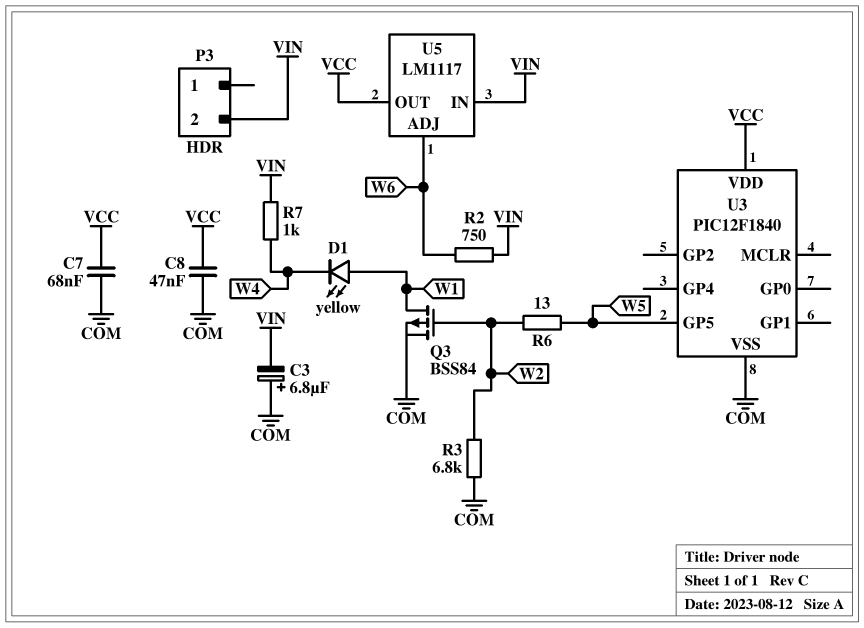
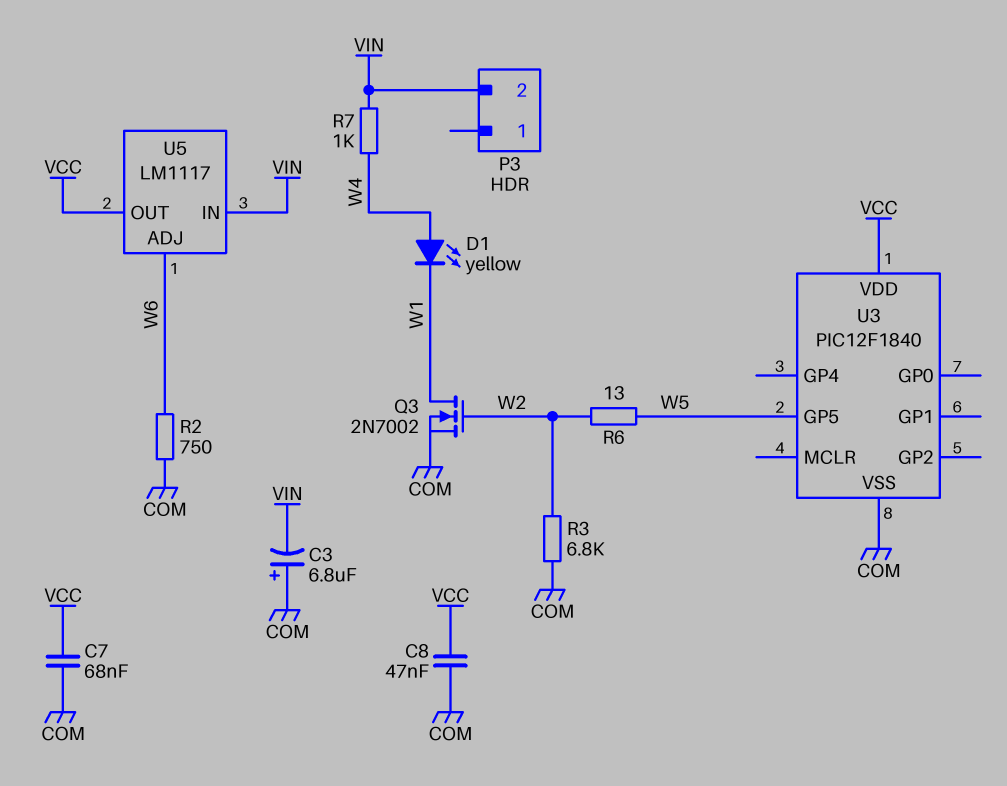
D1: LED yellow (A W1, K W4) -> LED yellow (A W4, K W1)
Q3: PMOS BSS84 (G W2, D W1, S COM) -> NMOS 2N7002 (G W2, D W1, S COM)
R2: 750 (VIN, W6) -> 750 (COM, W6)

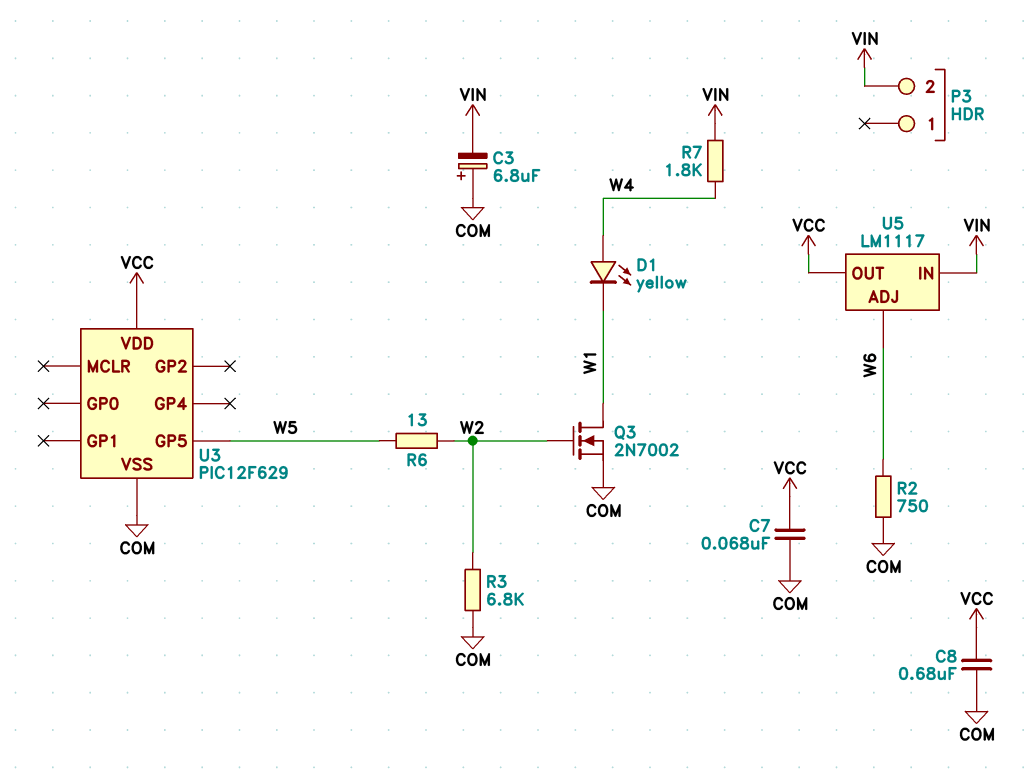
C8: 47nF (COM, VCC) -> 680nF (COM, VCC)
R7: 1k (VIN, W4) -> 1.8k (VIN, W4)
U3: PIC12F1840 -> PIC12F629

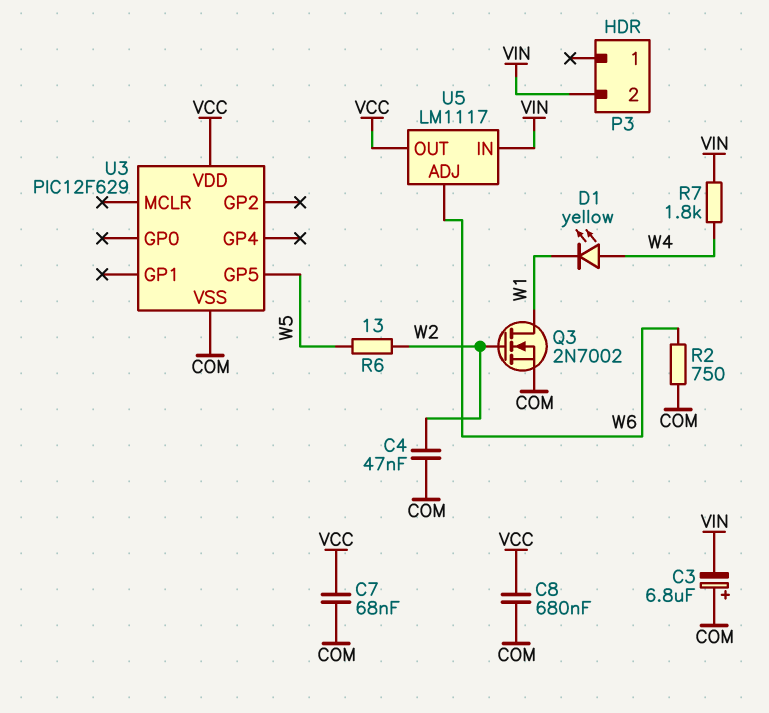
C4: none -> 47nF (COM, W2)
R3: 6.8k (COM, W2) -> none

